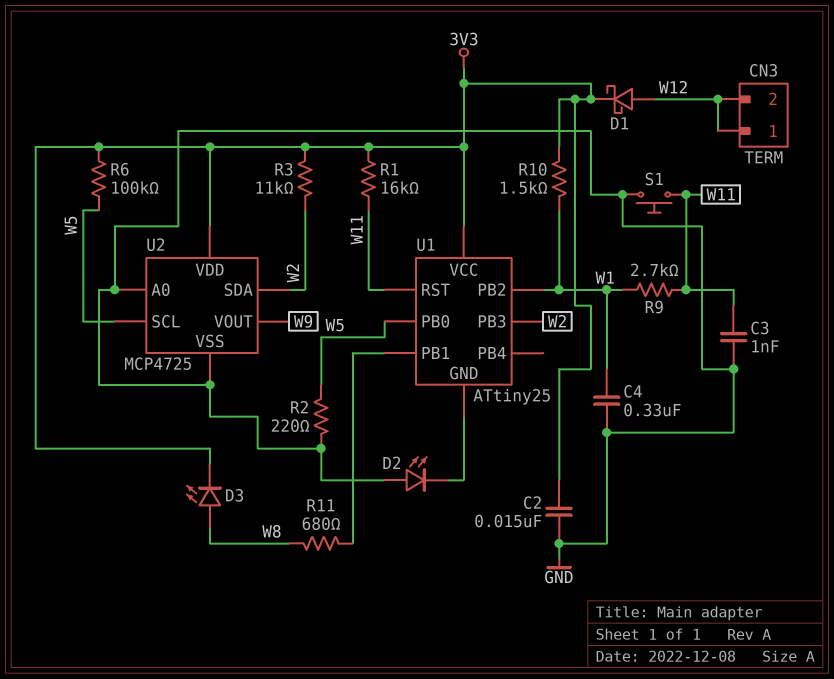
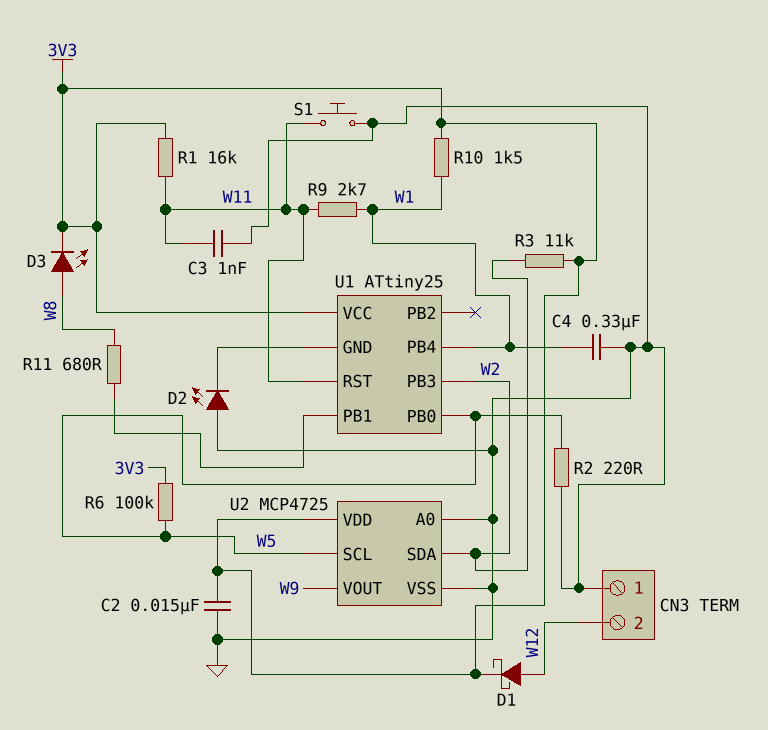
CN3 pin 1: W12 -> GND
U1 pin PB2: W1 -> none
U1 pin PB4: none -> W1

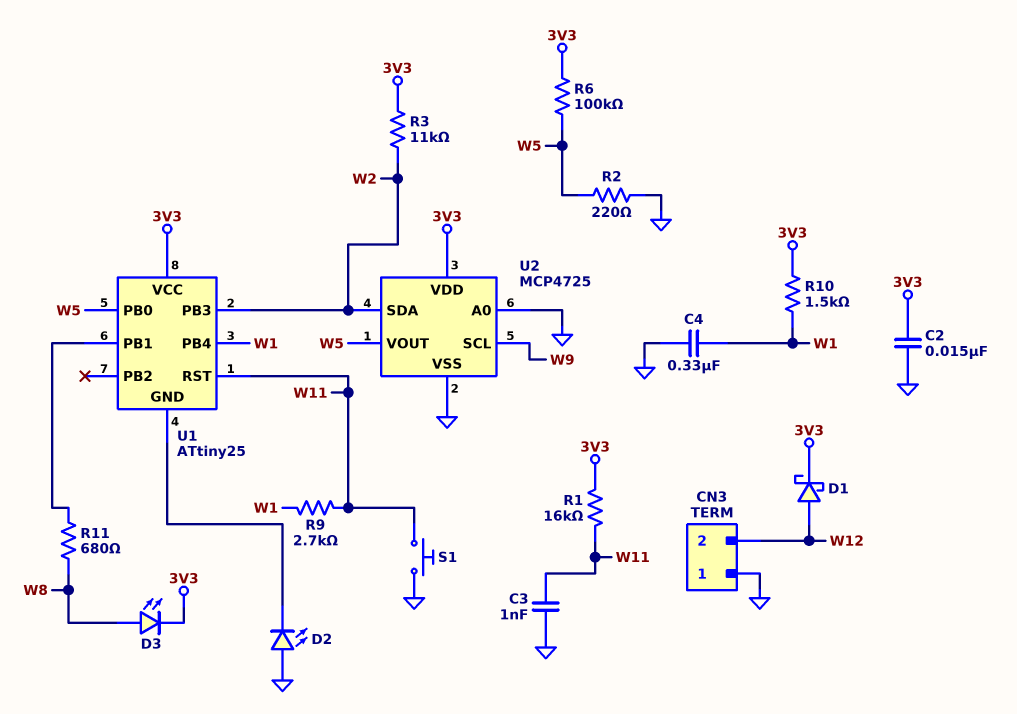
U2 pin SCL: W5 -> W9
U2 pin VOUT: W9 -> W5

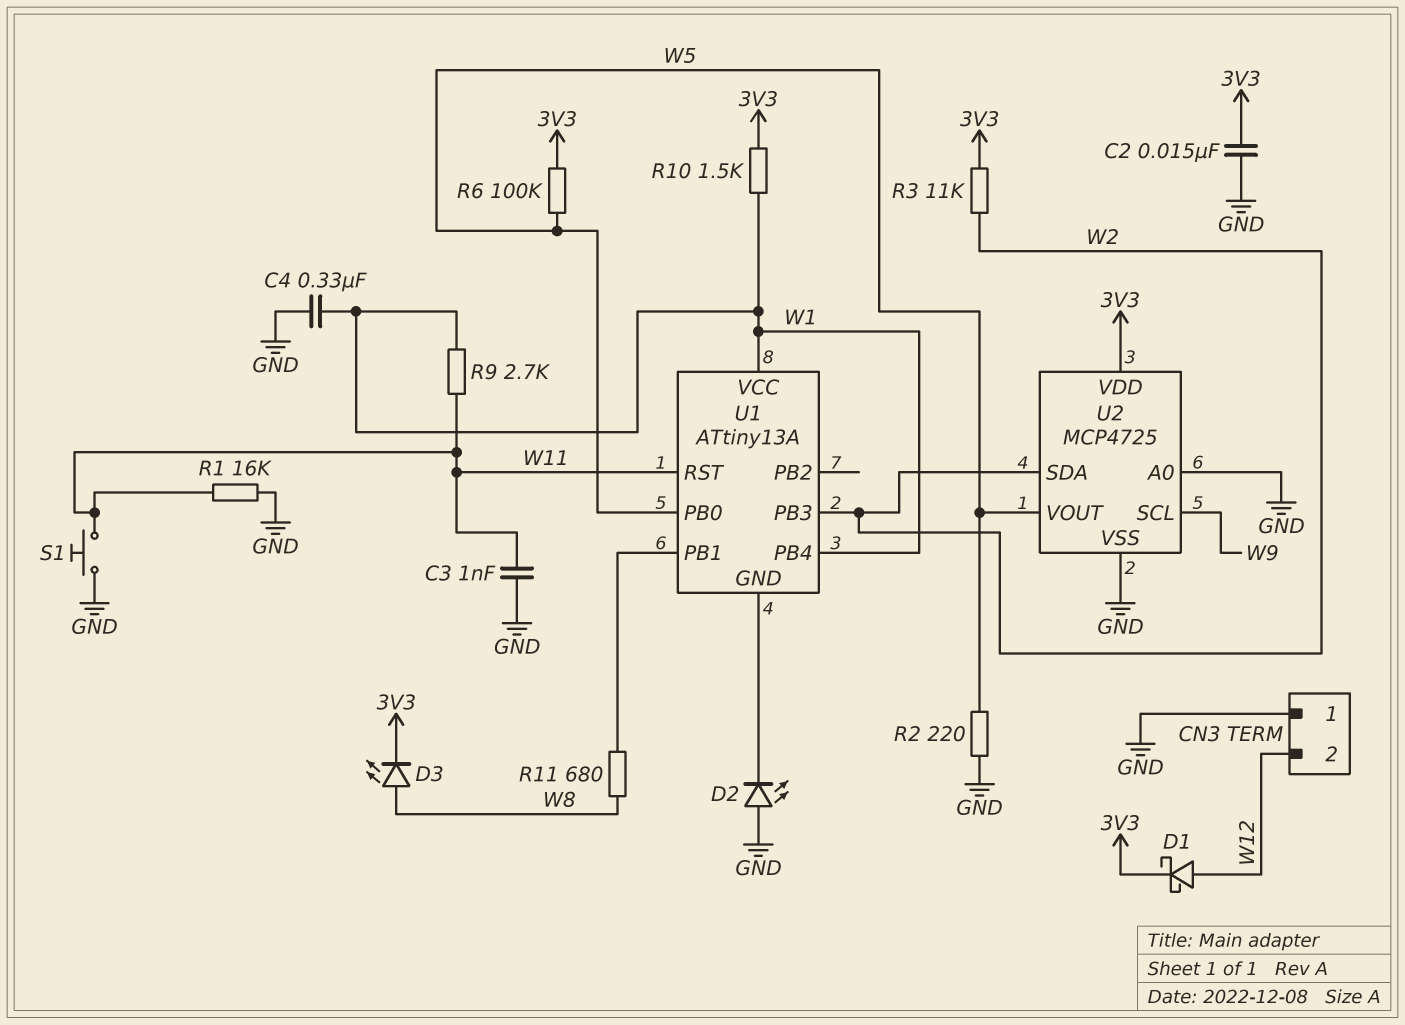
R1: 16k (3V3, W11) -> 16k (GND, W11)
U1: ATtiny25 -> ATtiny13A
U1 pin VCC: 3V3 -> W1

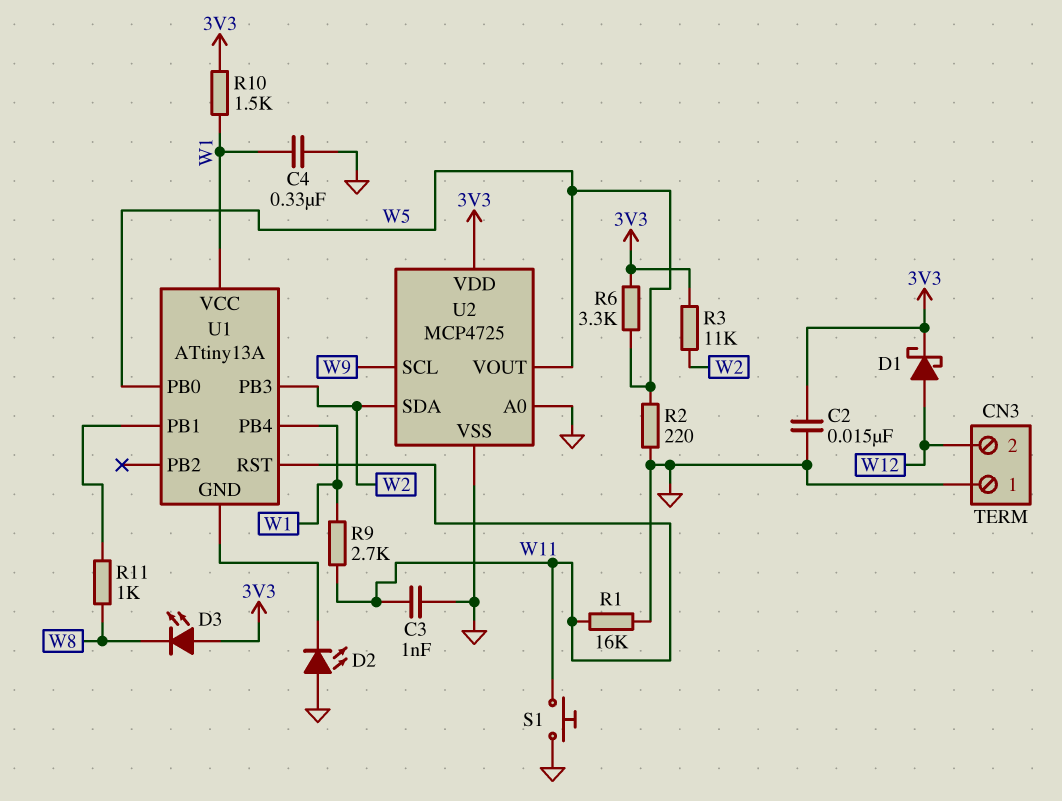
D3: LED (A W8, K 3V3) -> LED (A 3V3, K W8)
R6: 100k (3V3, W5) -> 3.3k (3V3, W5)
R11: 680 (U1/PB1, W8) -> 1k (U1/PB1, W8)

